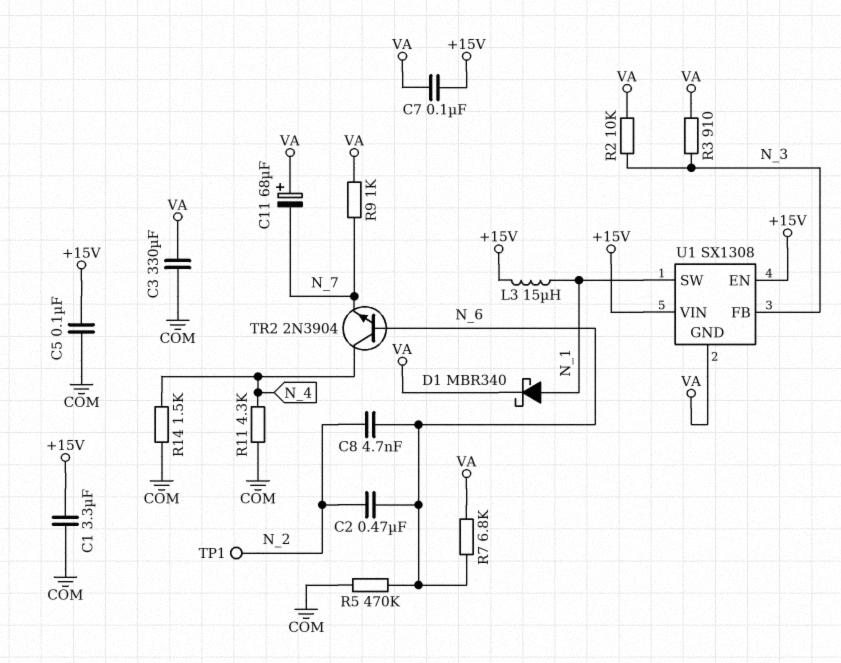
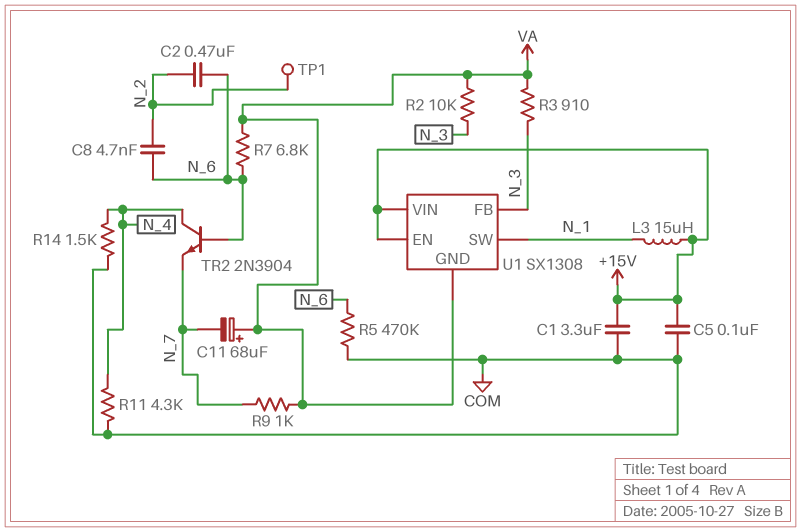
C3: 330uF (COM, VA) -> none
C7: 100nF (+15V, VA) -> none
D1: schottky MBR340 (A N_1, K VA) -> none

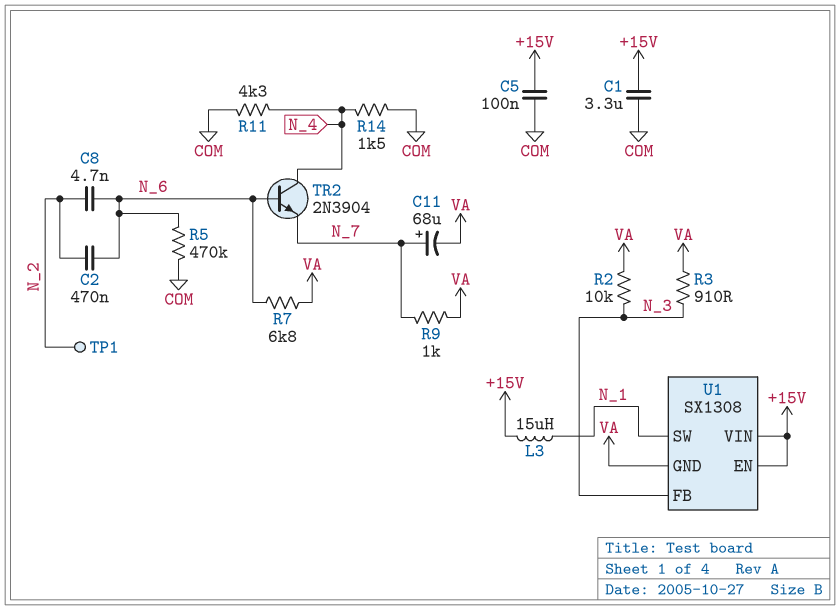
C11: 68uF (plus VA, minus N_7) -> 68uF (plus N_7, minus VA)

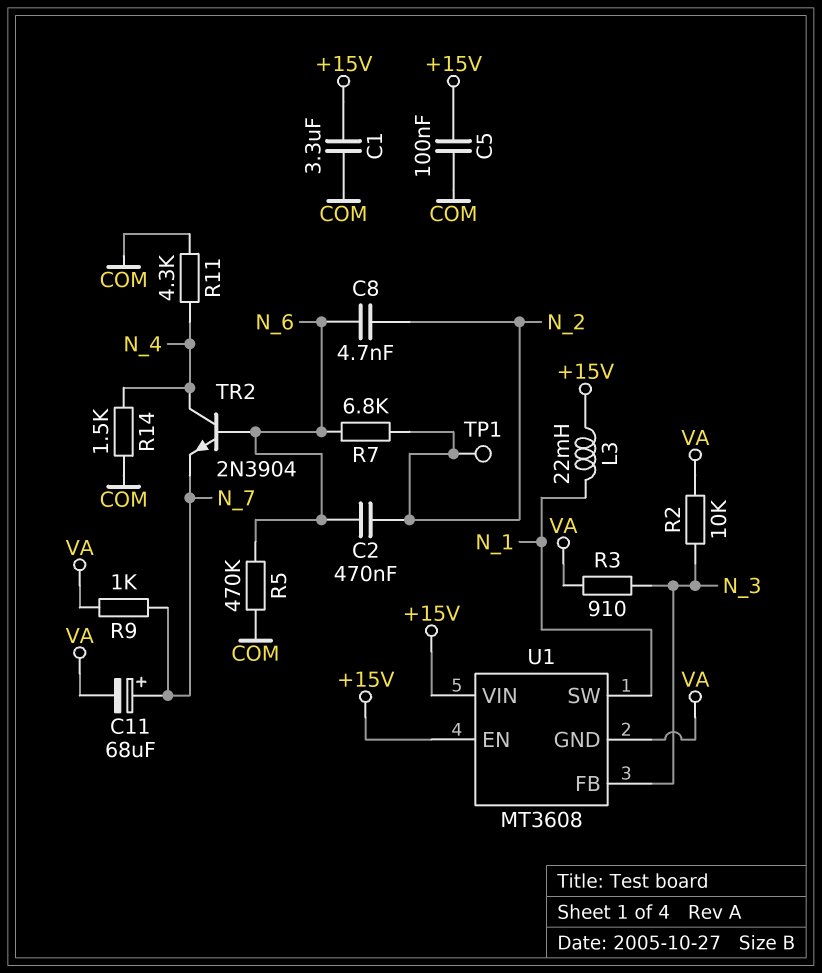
L3: 15uH (+15V, N_1) -> 22mH (+15V, N_1)
R7: 6.8k (N_6, VA) -> 6.8k (N_2, N_6)
U1: SX1308 -> MT3608

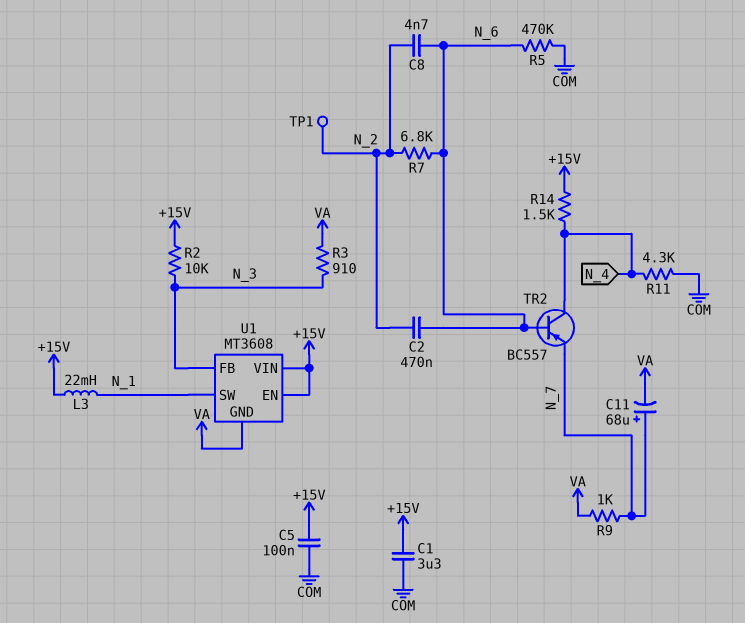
R2: 10k (N_3, VA) -> 10k (+15V, N_3)
R14: 1.5k (COM, N_4) -> 1.5k (+15V, N_4)
TR2: NPN 2N3904 (B N_6, C N_4, E N_7) -> PNP BC557 (B N_6, C N_4, E N_7)

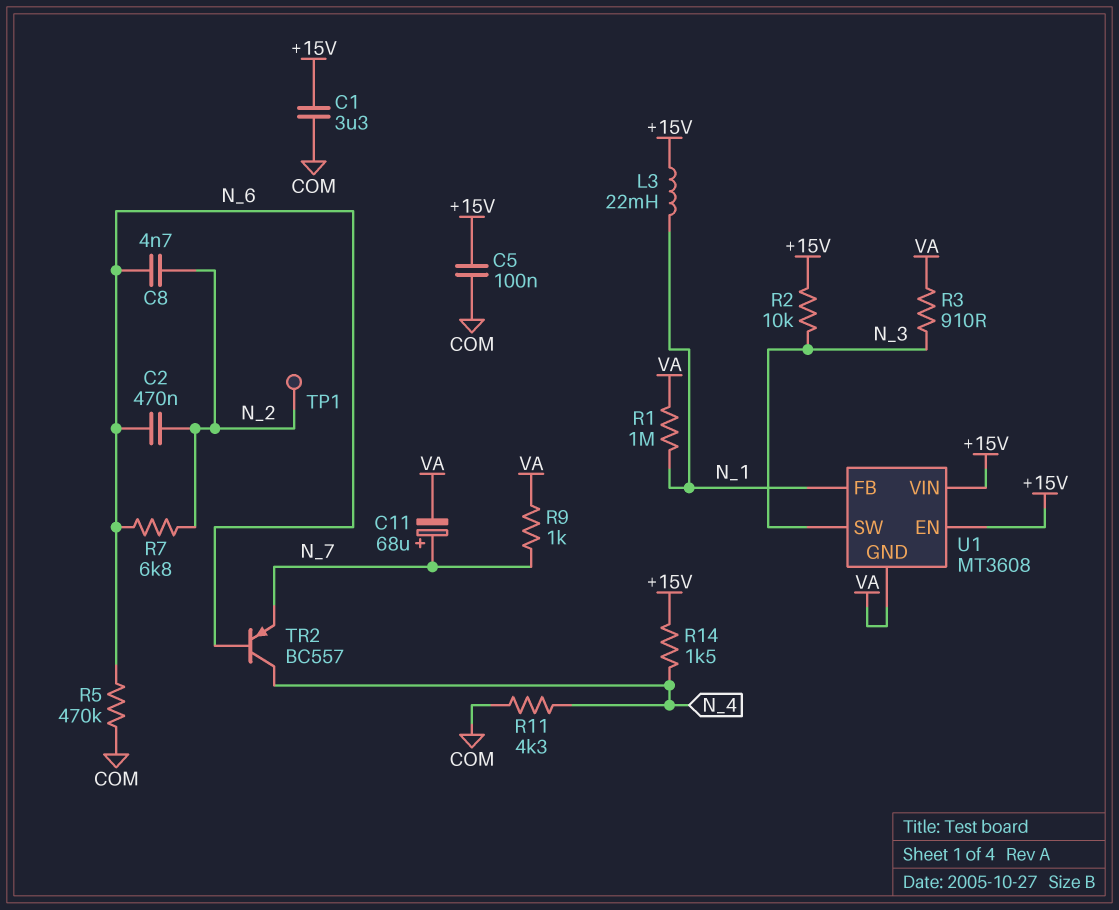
R1: none -> 1M (N_1, VA)
U1 pin FB: N_3 -> N_1
U1 pin SW: N_1 -> N_3

